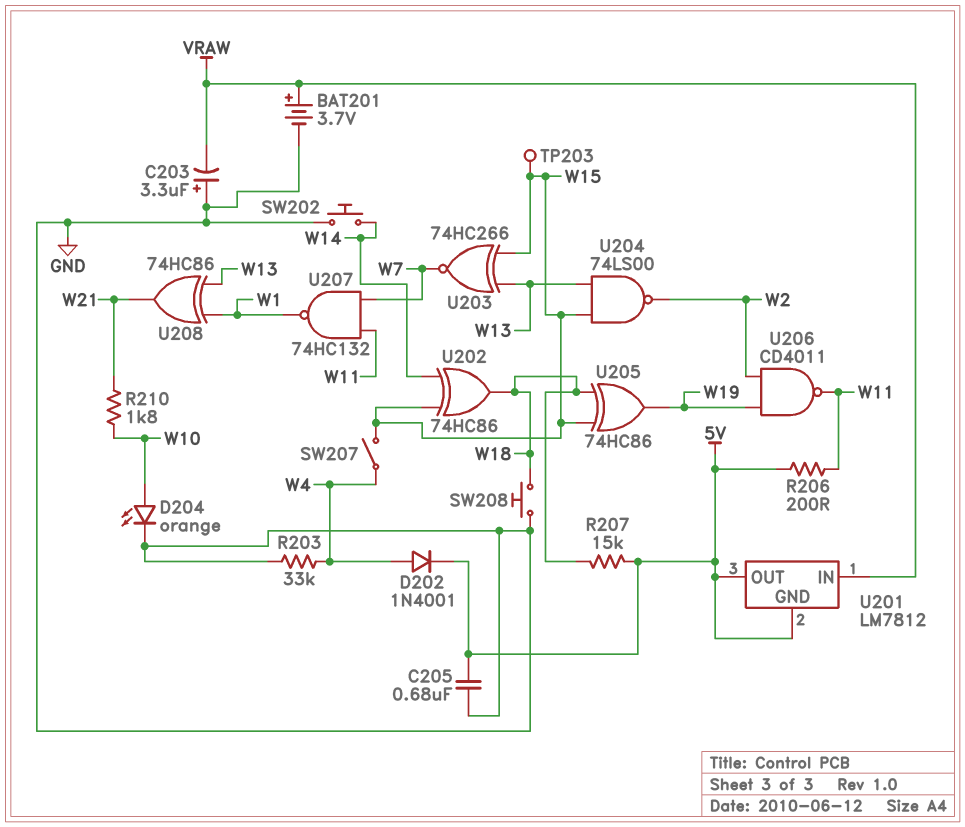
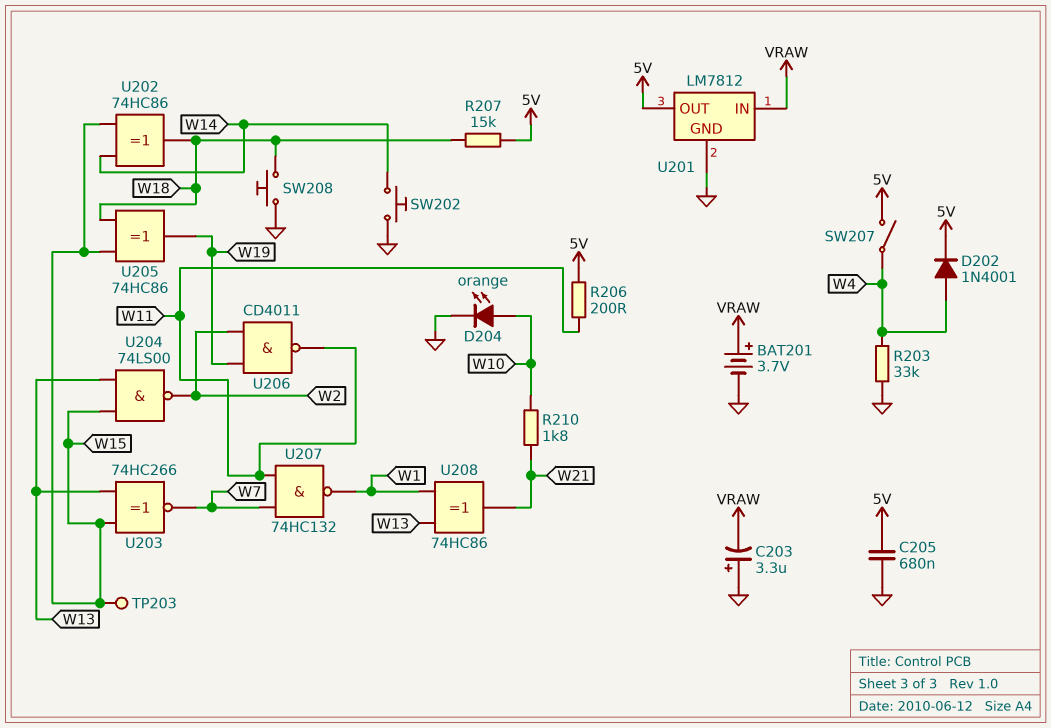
SW207: switch (W4, W15) -> switch (5V, W4)
U201 pin GND: 5V -> GND

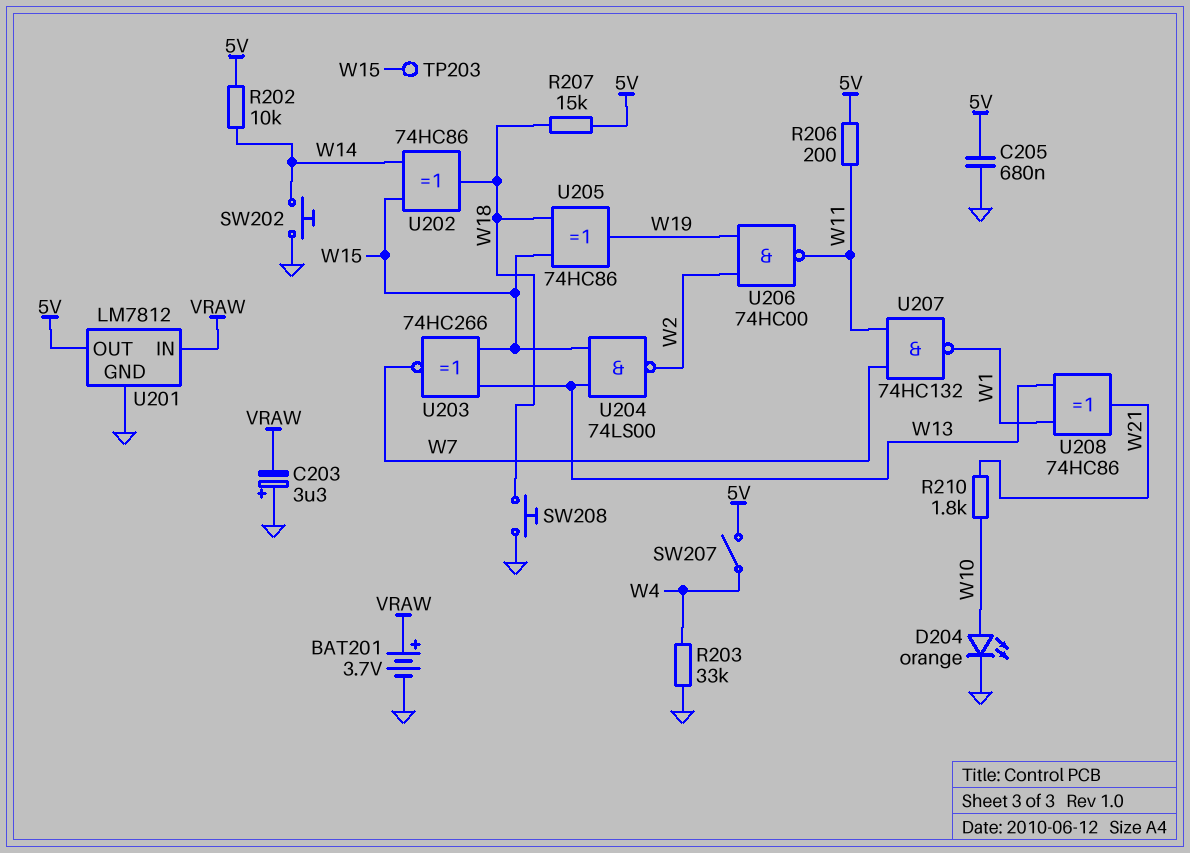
D202: diode 1N4001 (A W4, K 5V) -> none
R202: none -> 10k (5V, W14)
U206: NAND CD4011 (in W2, in W19, out W11) -> NAND 74HC00 (in W2, in W19, out W11)

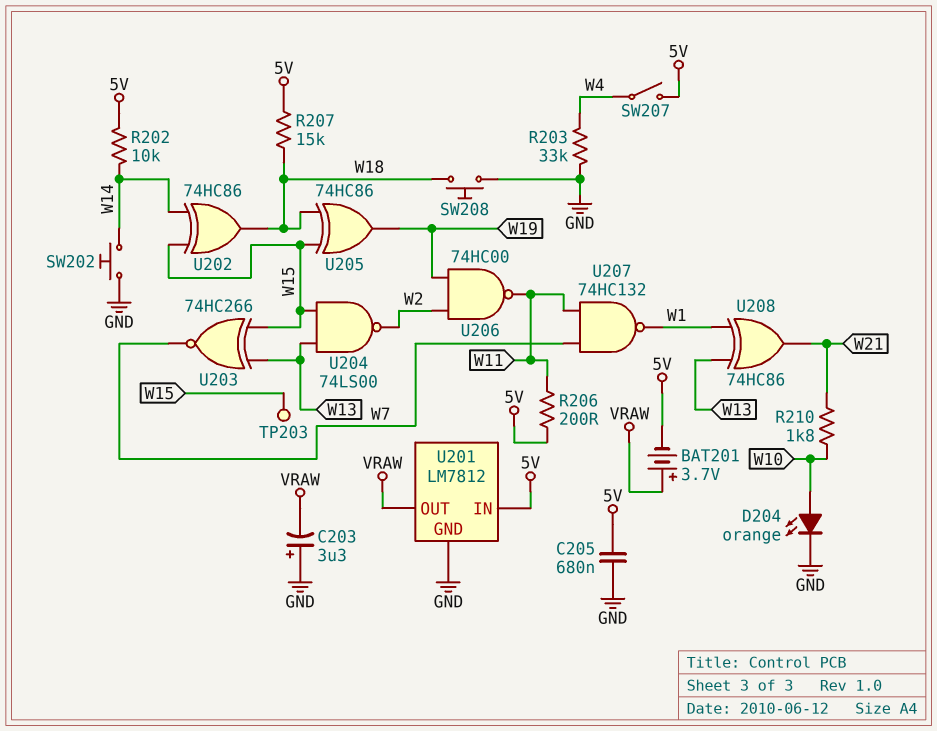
BAT201: 3.7V (plus VRAW, minus GND) -> 3.7V (plus VRAW, minus 5V)
U201 pin IN: VRAW -> 5V
U201 pin OUT: 5V -> VRAW

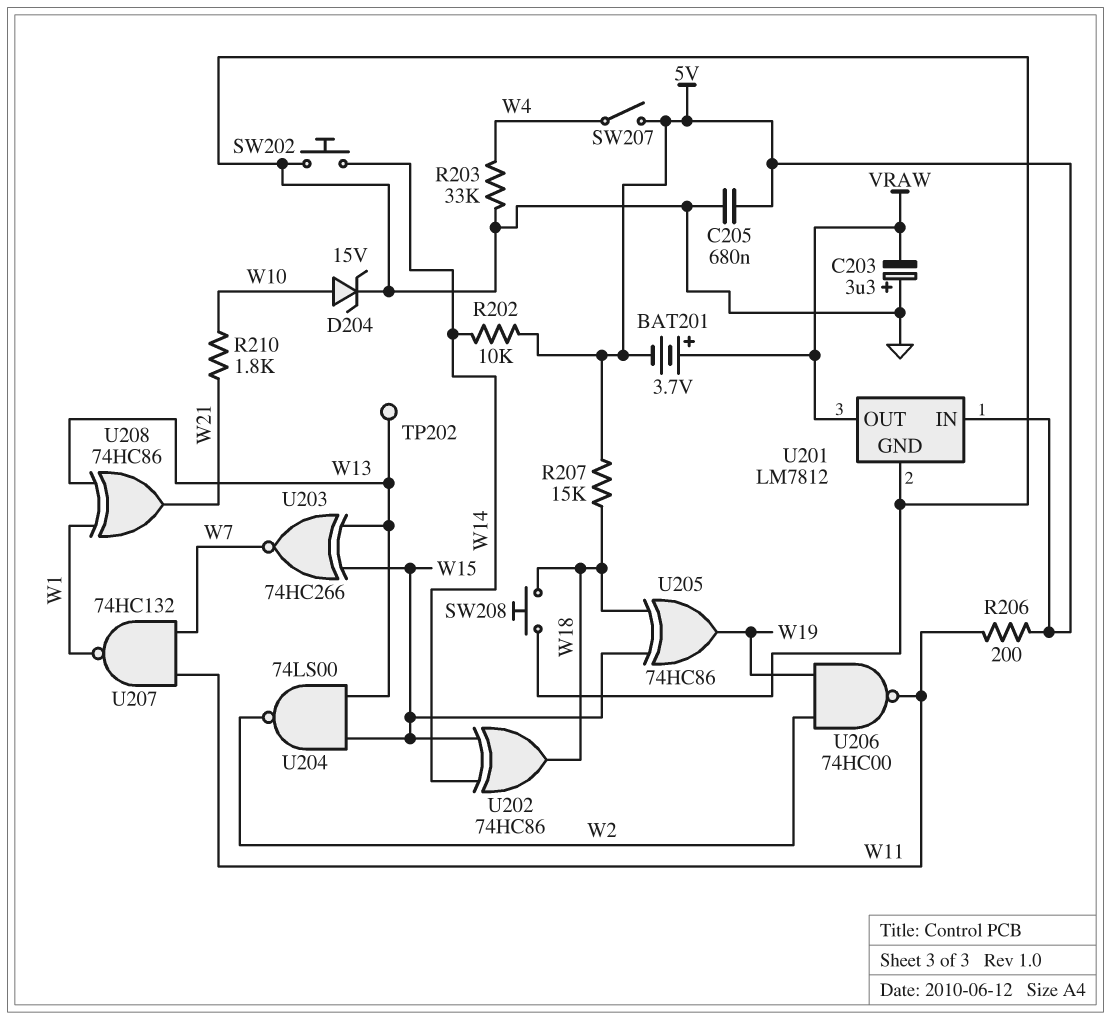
D204: LED orange (A W10, K GND) -> zener 15V (A W10, K GND)
TP202: none -> test point (W13)
TP203: test point (W15) -> none

